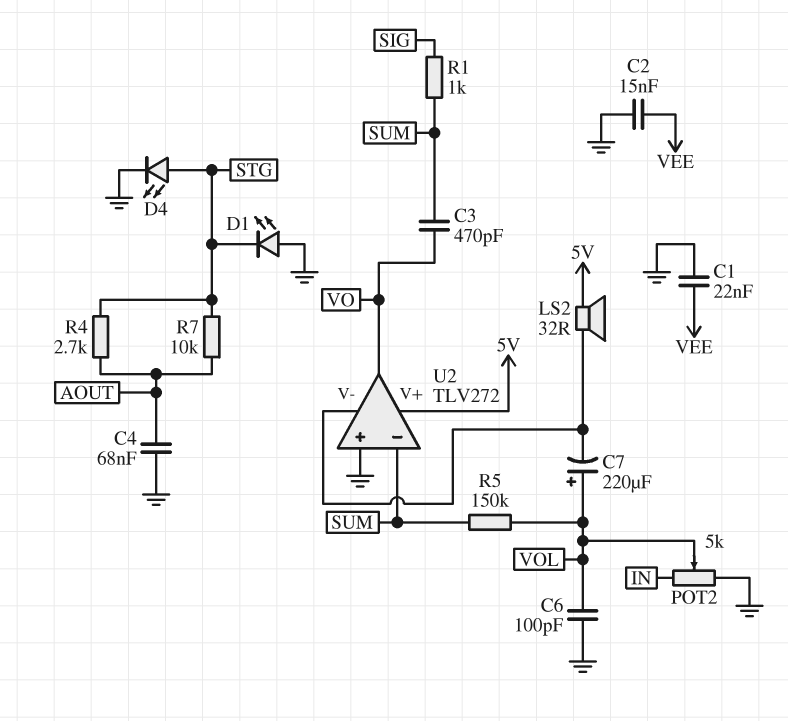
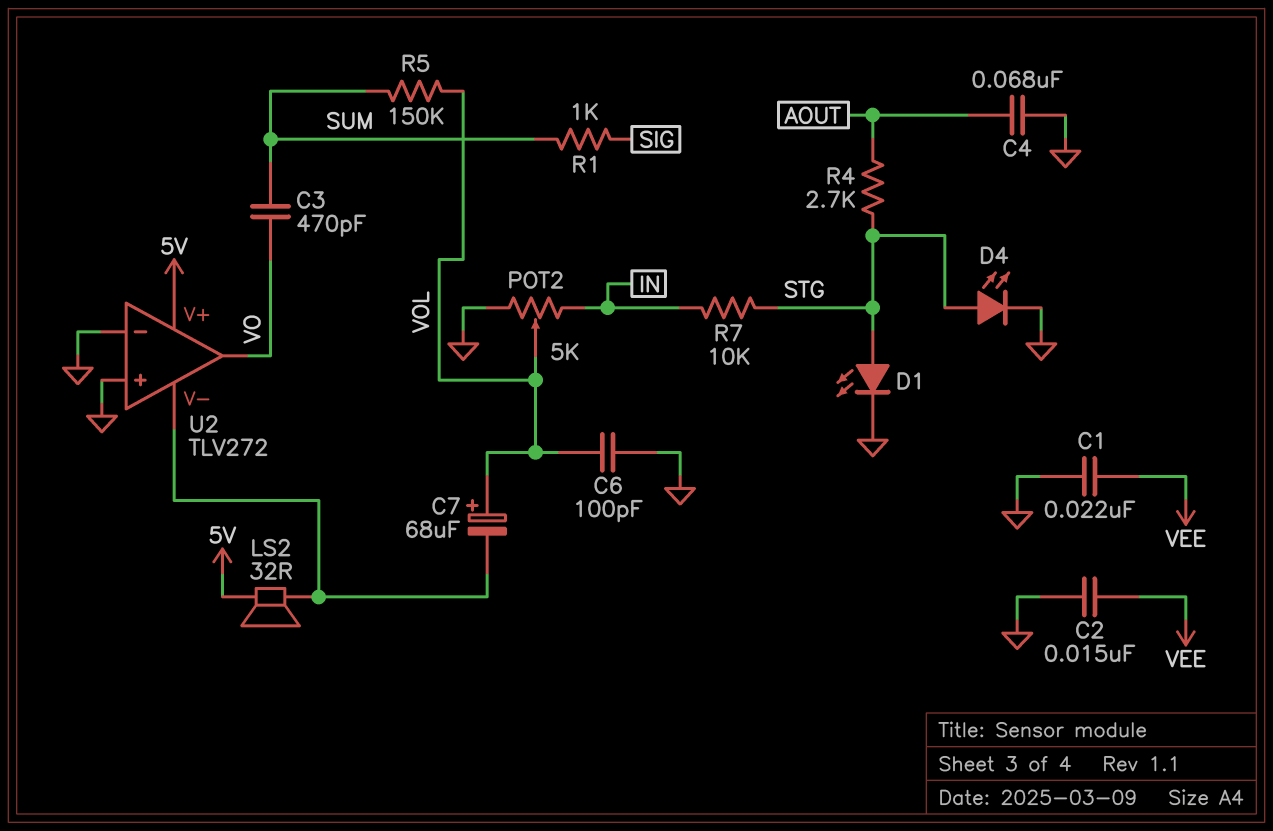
C7: 220uF (plus VOL, minus U2/V-) -> 68uF (plus VOL, minus U2/V-)
D1: LED (A GND, K STG) -> LED (A STG, K GND)
R7: 10k (AOUT, STG) -> 10k (IN, STG)
U2 pin in-: SUM -> GND

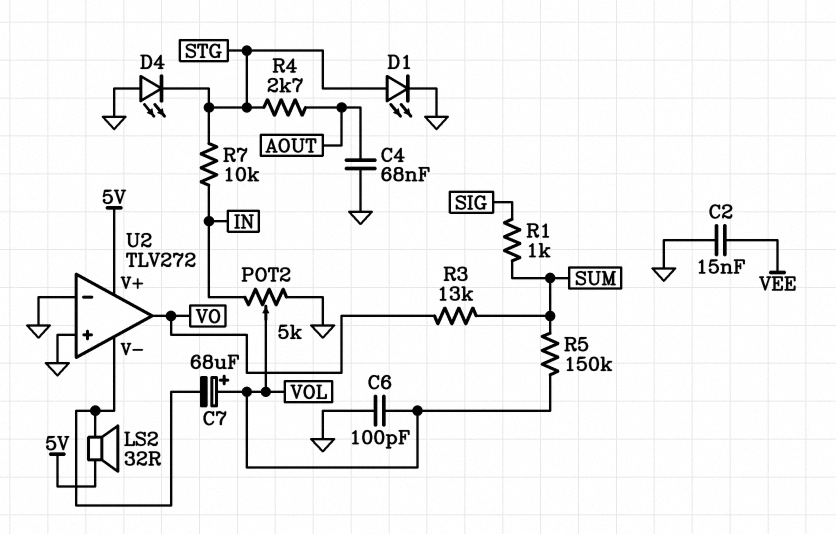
C1: 22nF (GND, VEE) -> none
C3: 470pF (SUM, VO) -> none
D4: LED (A STG, K GND) -> LED (A GND, K STG)
R3: none -> 13k (SUM, VO)

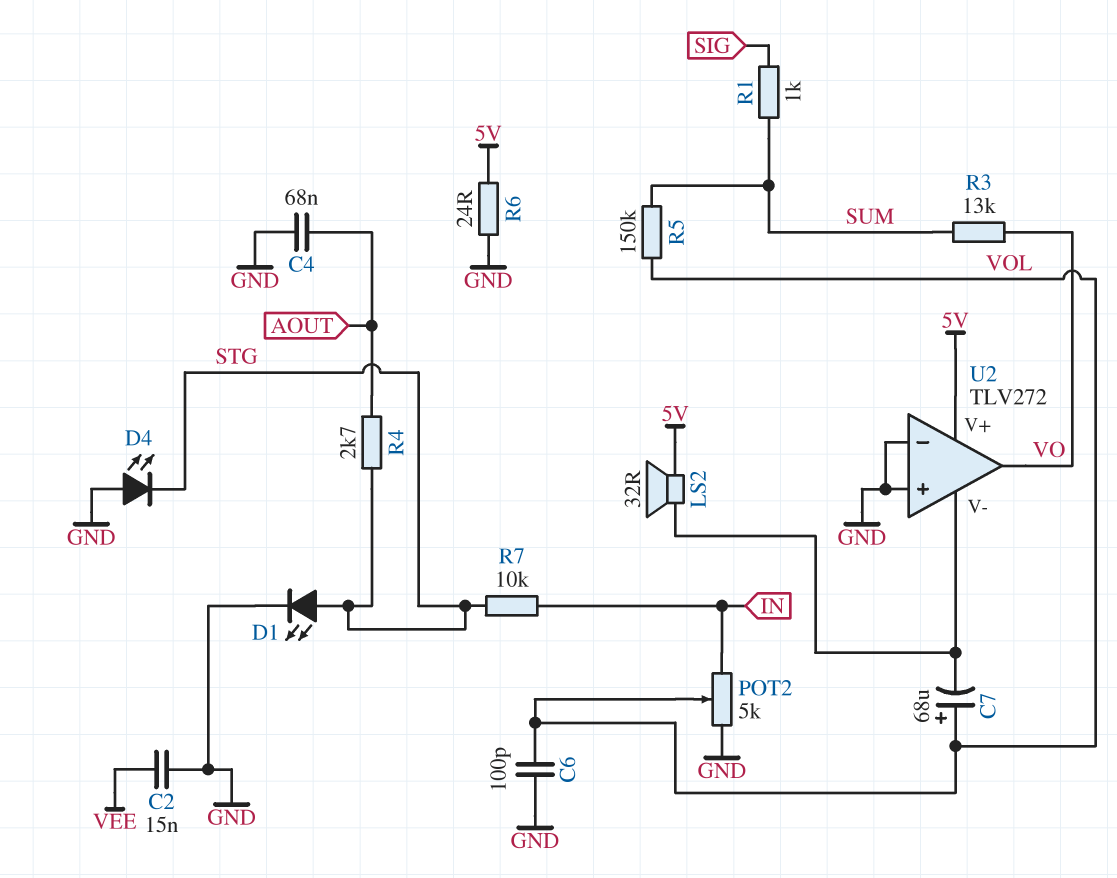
R6: none -> 24 (5V, GND)

